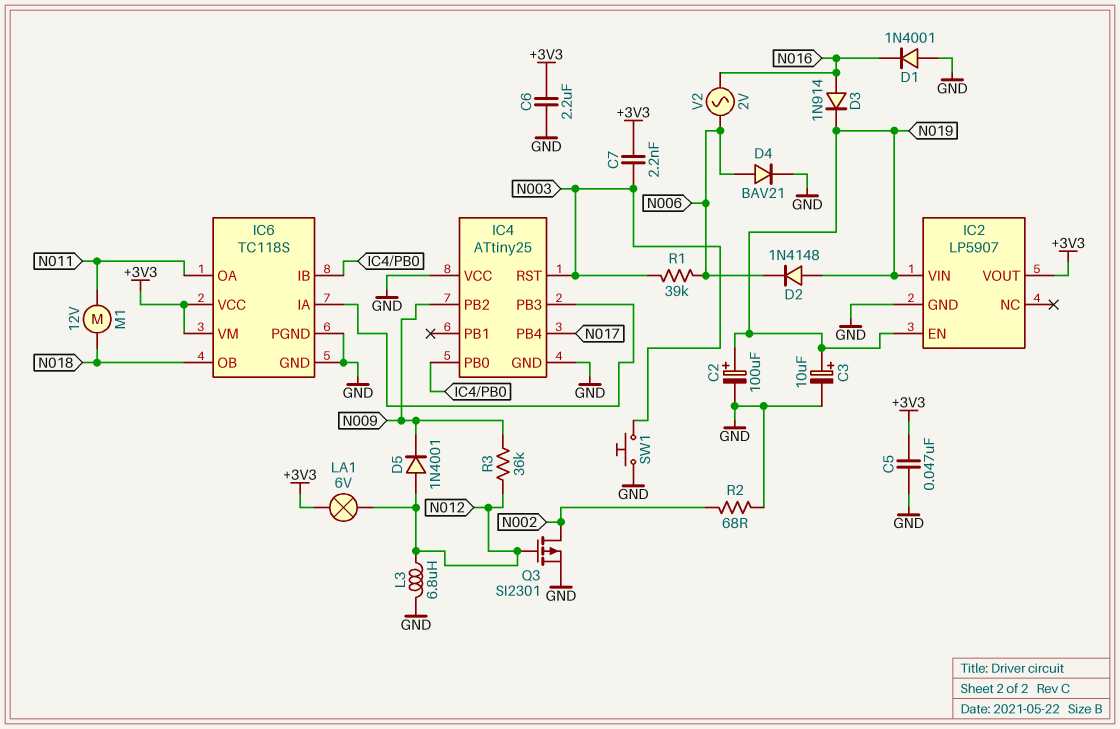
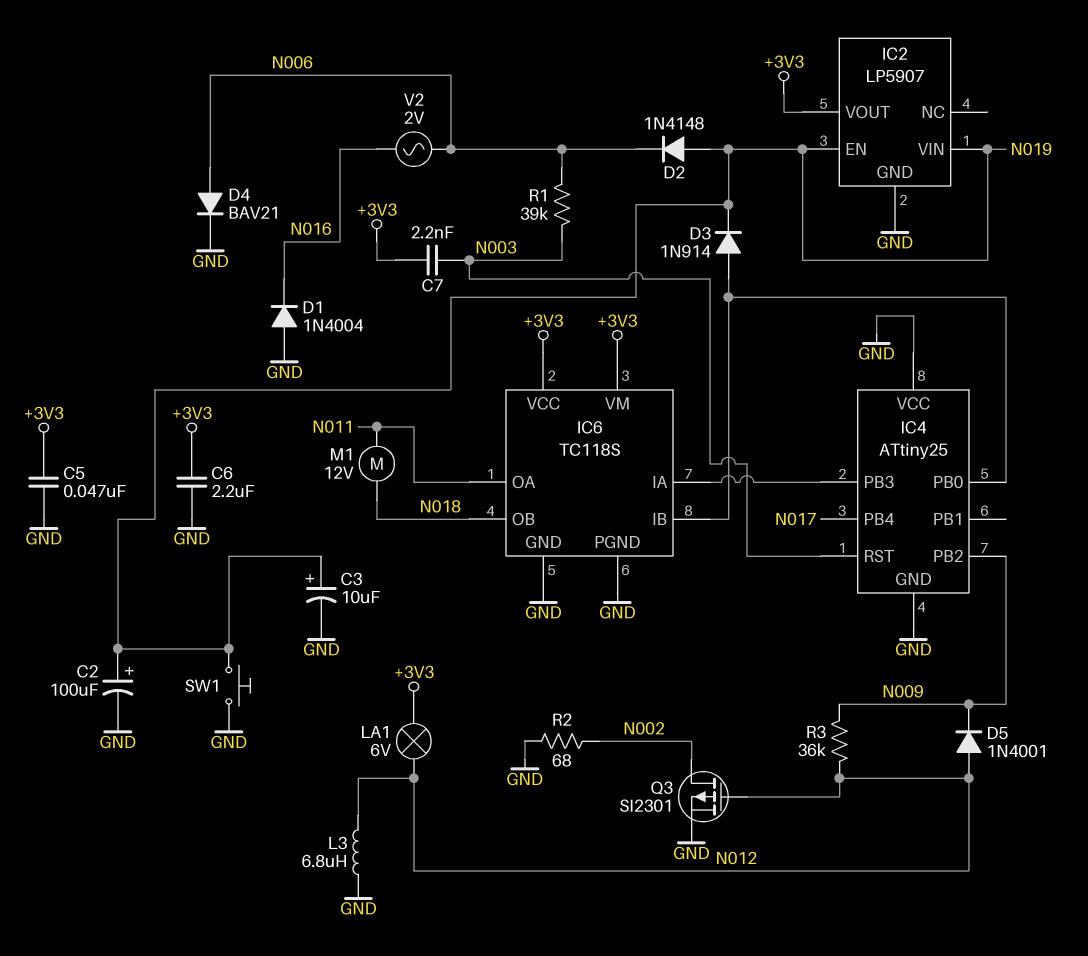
D1: diode 1N4001 (A GND, K N016) -> diode 1N4004 (A GND, K N016)
D3: diode 1N914 (A N016, K N019) -> diode 1N914 (A IC4/PB0, K N019)
SW1: button (GND, N003) -> button (GND, N019)

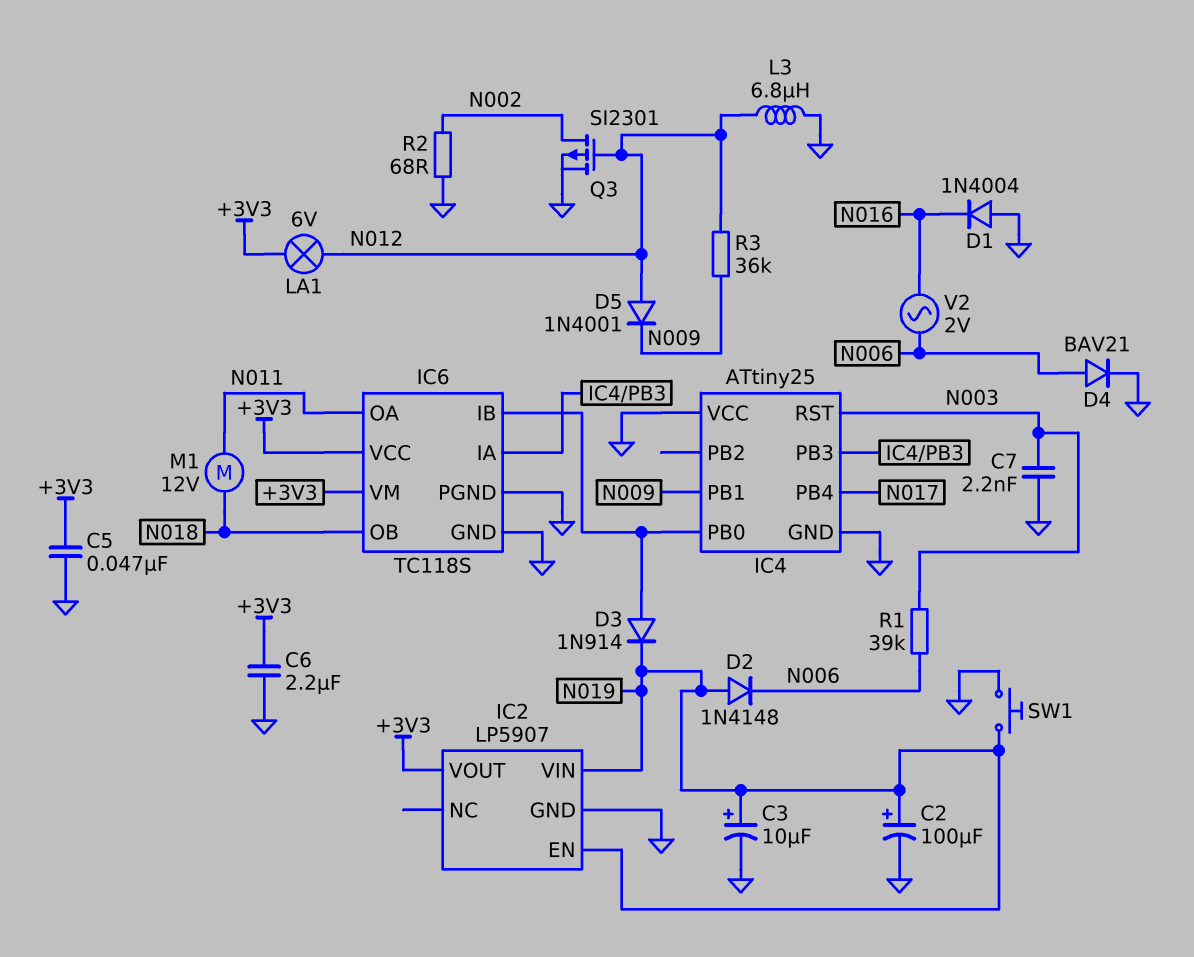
C7: 2.2nF (+3V3, N003) -> 2.2nF (GND, N003)
IC4 pin PB1: none -> N009
IC4 pin PB2: N009 -> none

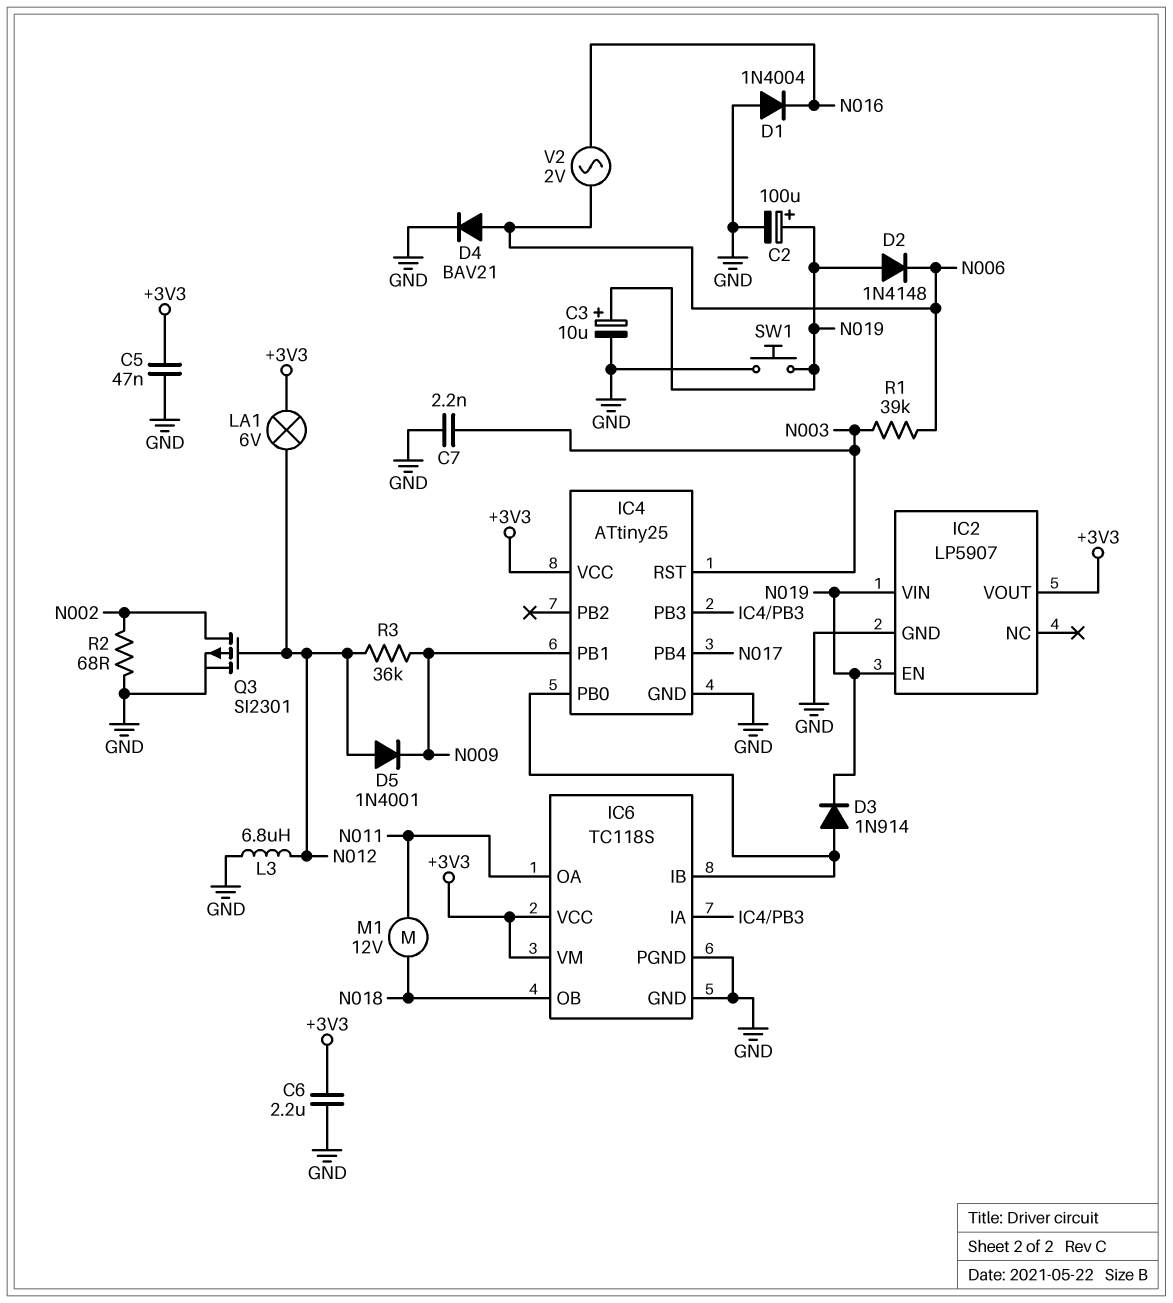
IC4 pin VCC: GND -> +3V3

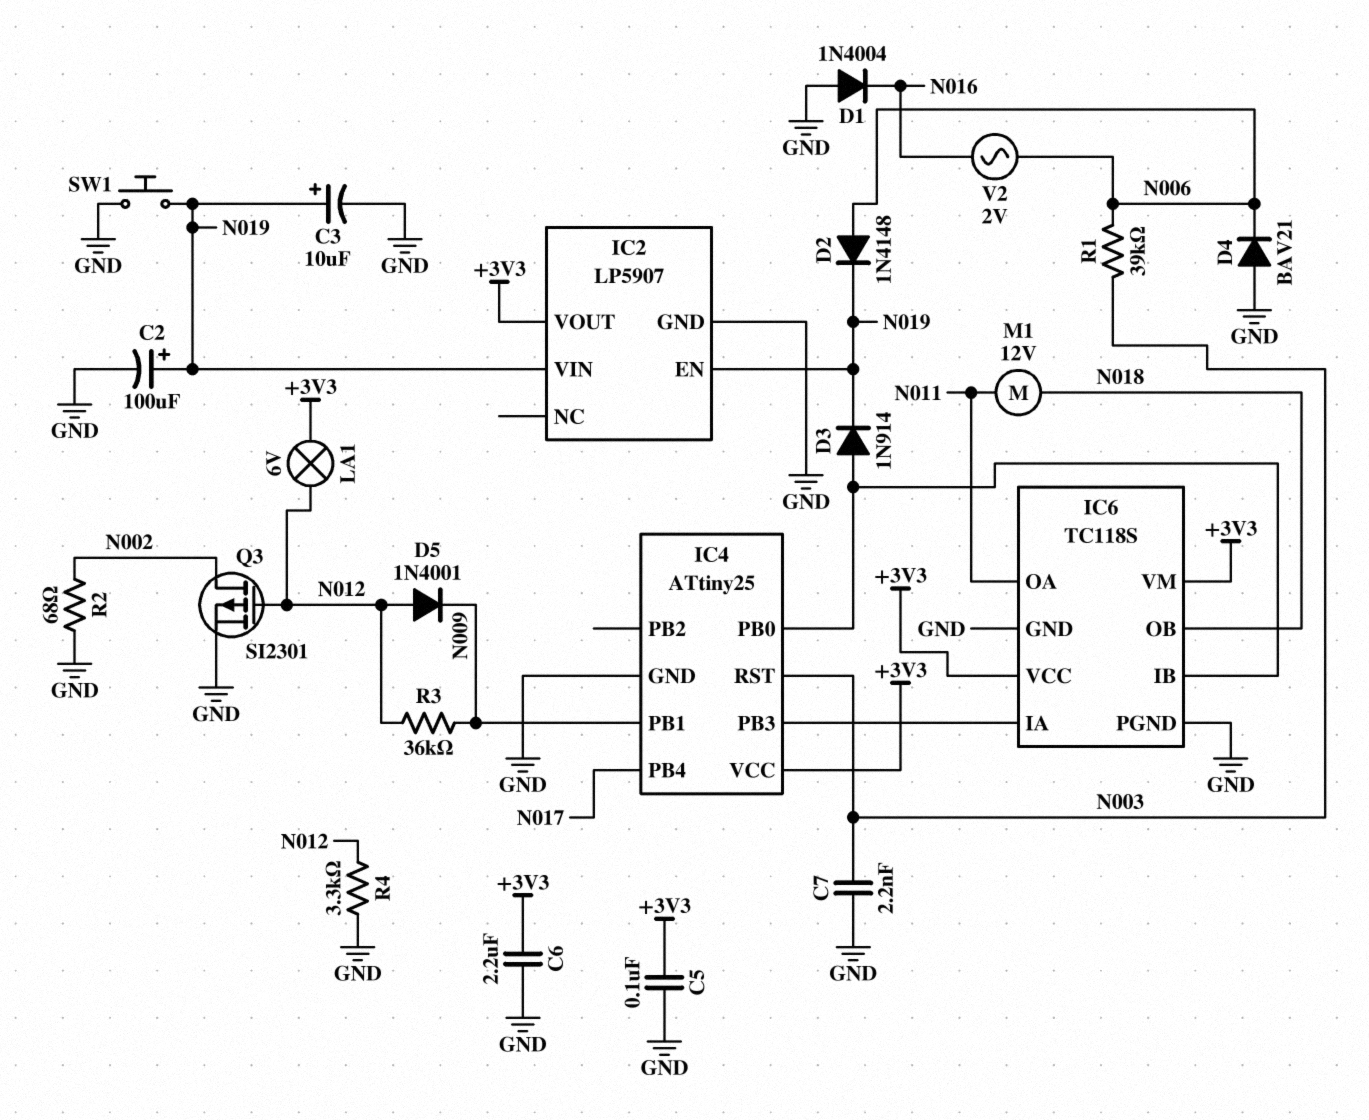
C5: 47nF (+3V3, GND) -> 100nF (+3V3, GND)
D2: diode 1N4148 (A N019, K N006) -> diode 1N4148 (A N006, K N019)
D4: diode BAV21 (A N006, K GND) -> diode BAV21 (A GND, K N006)
L3: 6.8uH (GND, N012) -> none
R4: none -> 3.3k (GND, N012)

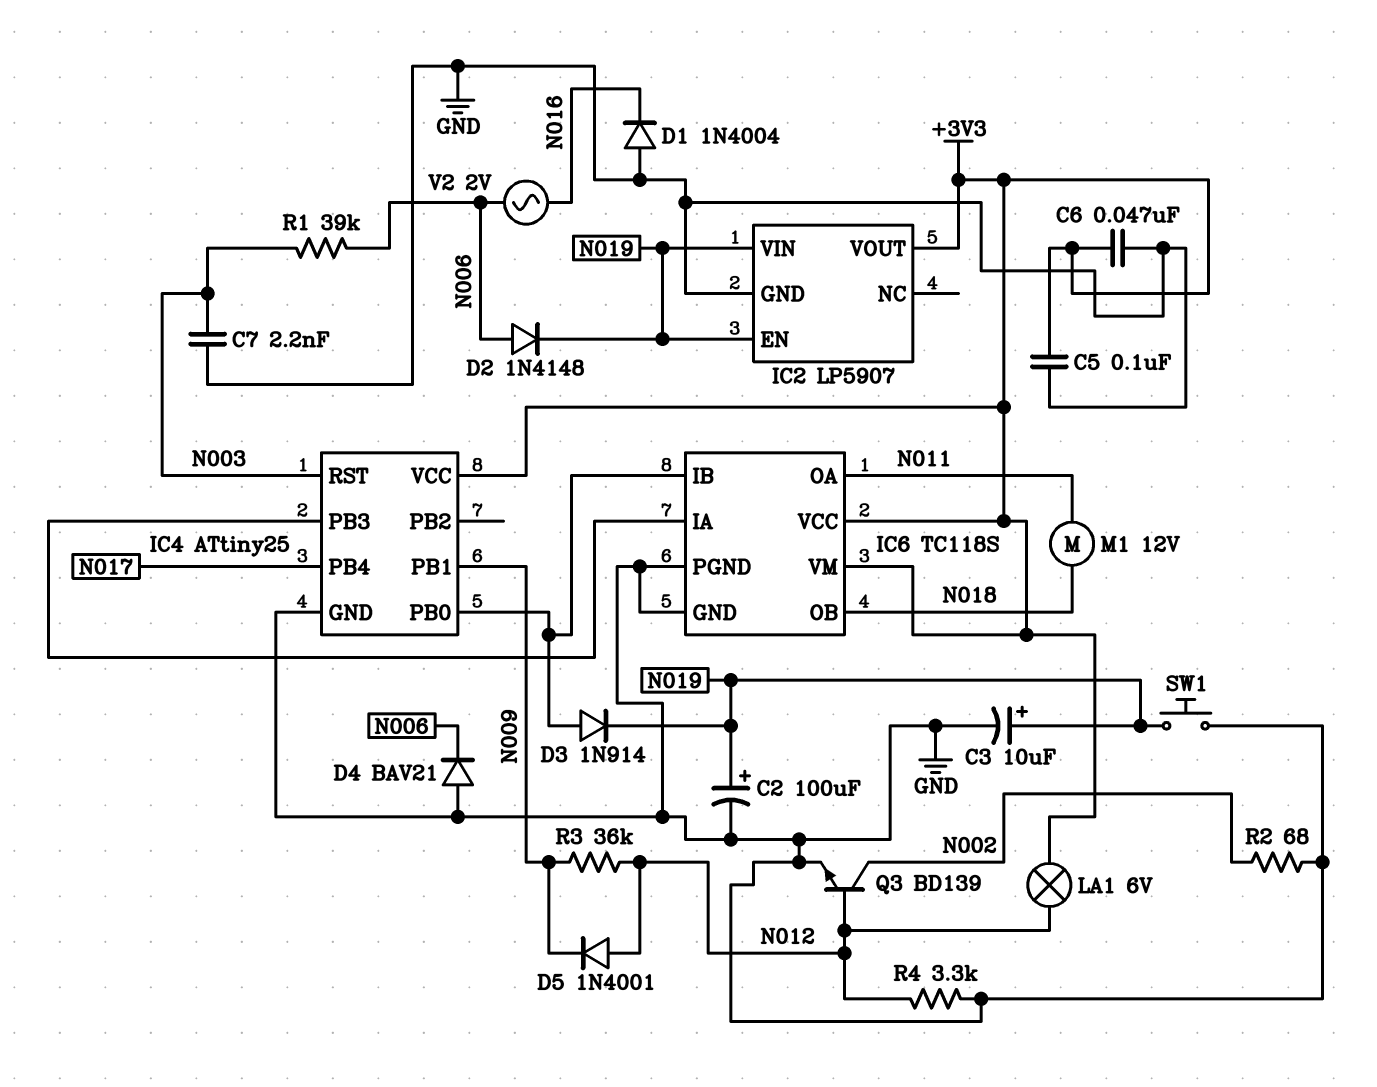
C6: 2.2uF (+3V3, GND) -> 47nF (+3V3, GND)
Q3: PMOS SI2301 (G N012, D N002, S GND) -> NPN BD139 (B N012, C N002, E GND)

